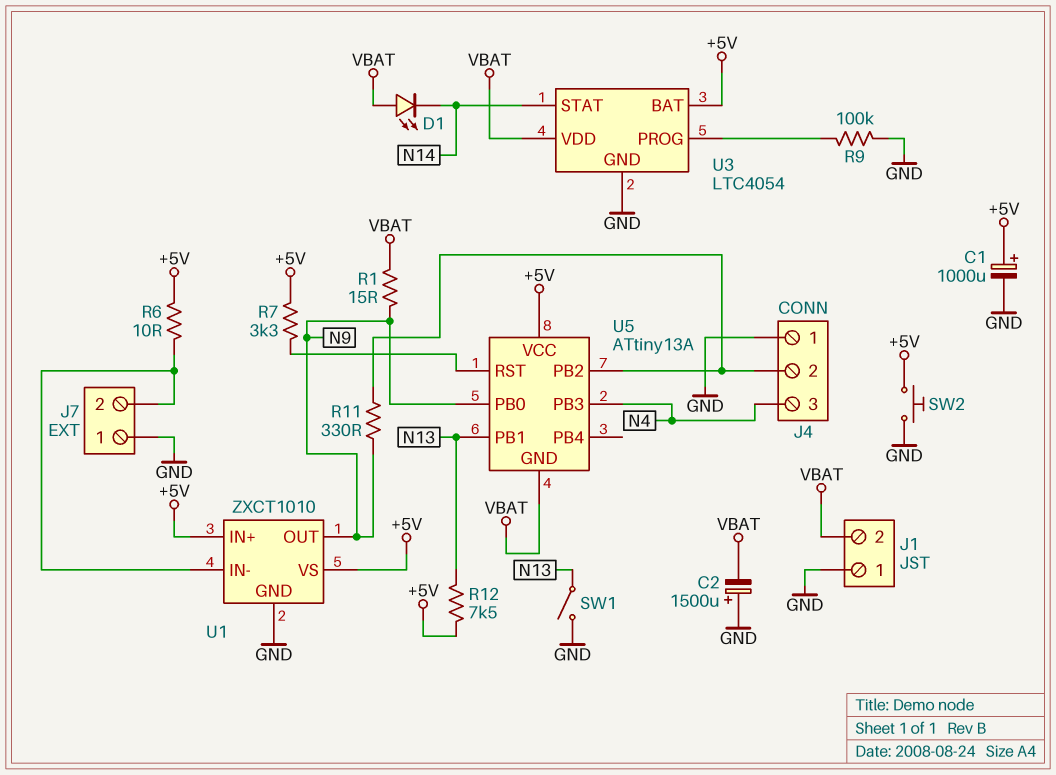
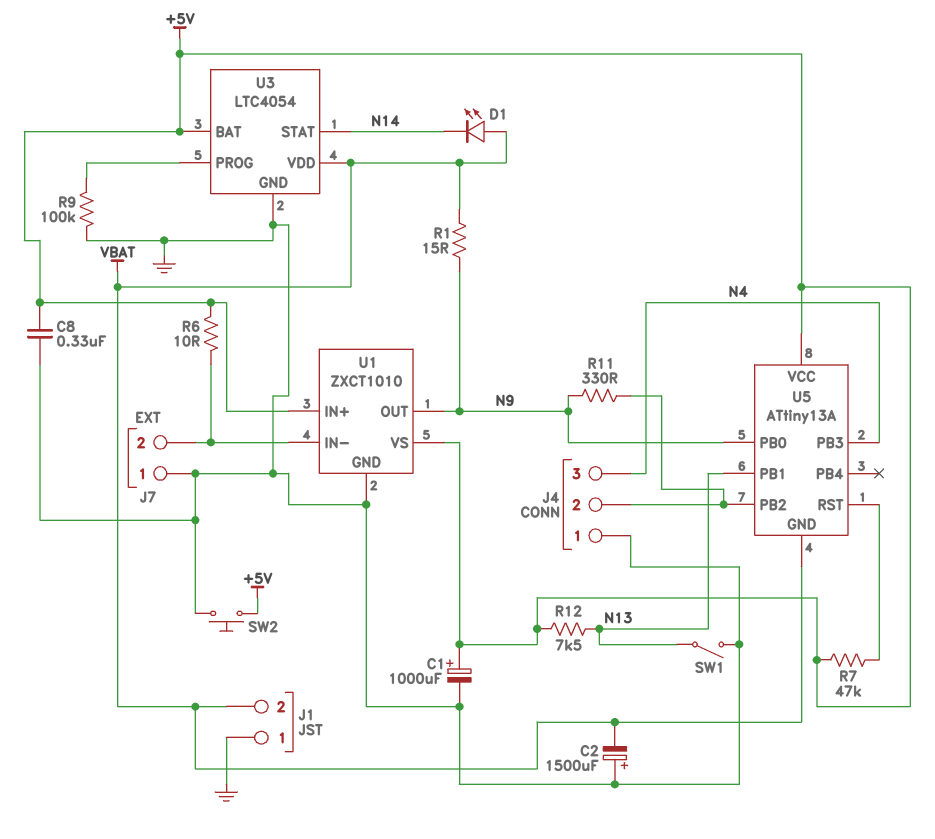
C8: none -> 330nF (+5V, GND)
R7: 3.3k (+5V, U5/RST) -> 47k (+5V, U5/RST)

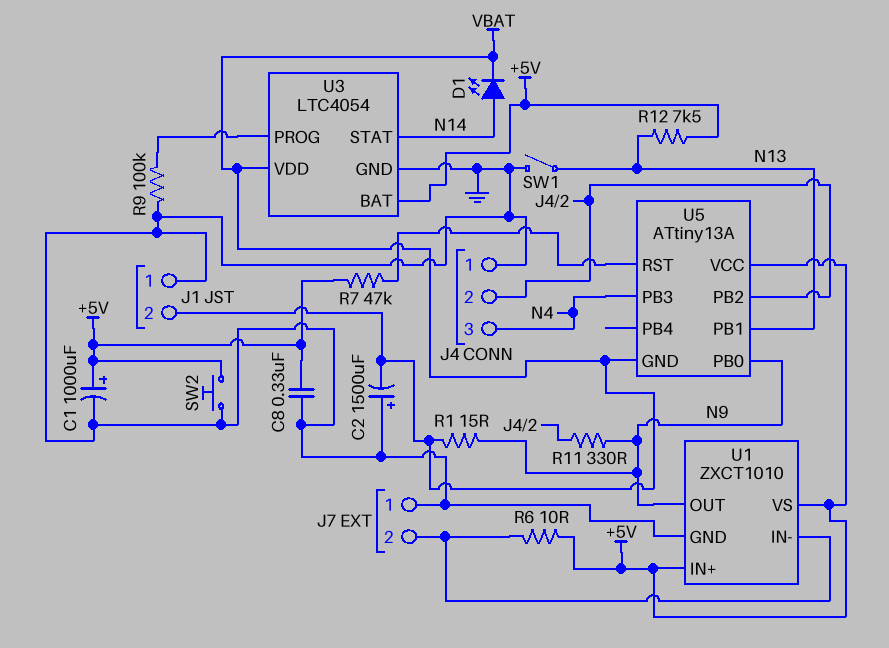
D1: LED (A VBAT, K N14) -> LED (A N14, K VBAT)

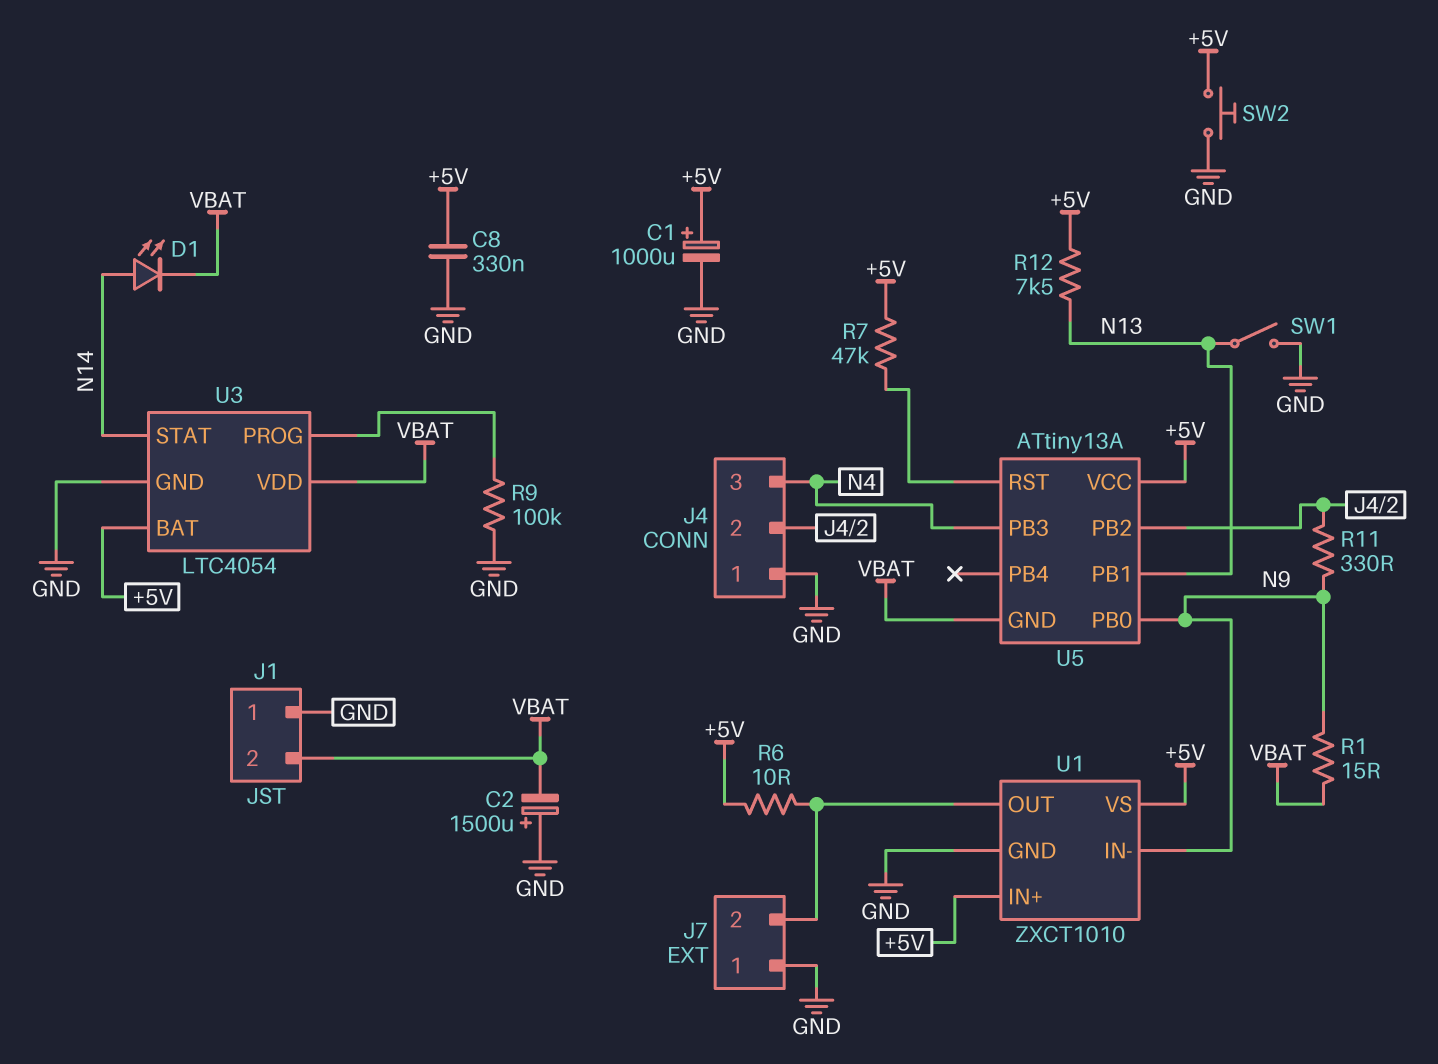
U1 pin IN-: J7/2 -> N9
U1 pin OUT: N9 -> J7/2

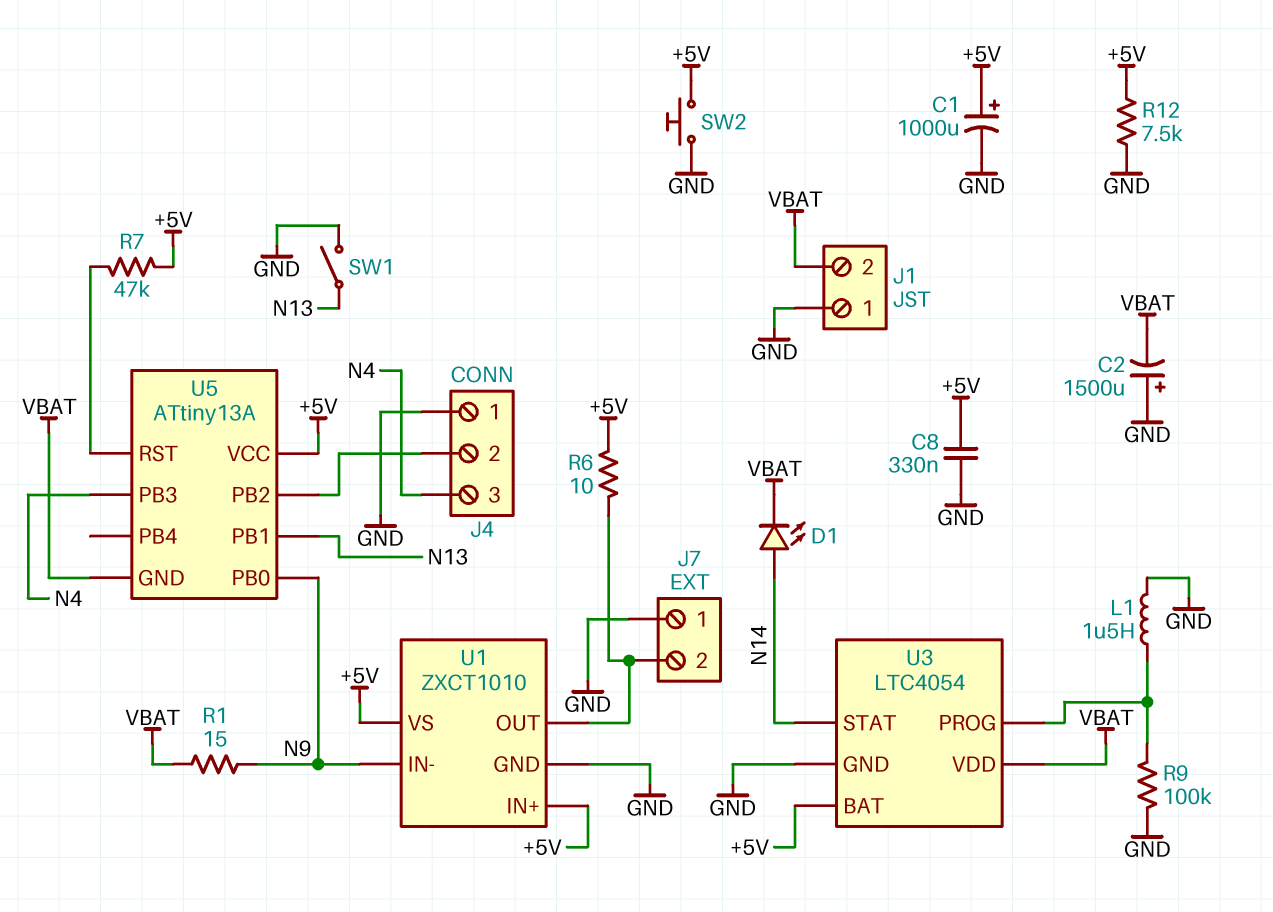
L1: none -> 1.5uH (GND, U3/PROG)
R11: 330 (J4/2, N9) -> none
R12: 7.5k (+5V, N13) -> 7.5k (+5V, GND)

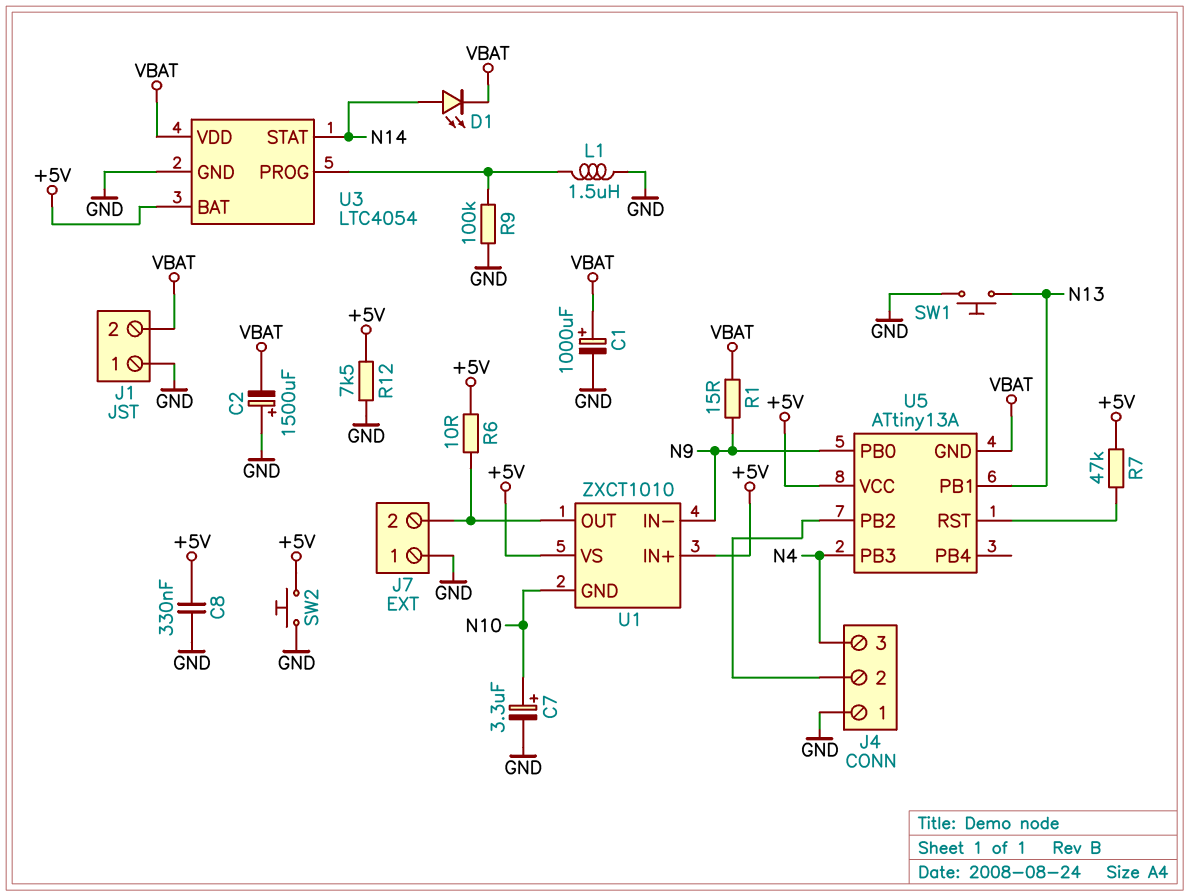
C1: 1000uF (plus +5V, minus GND) -> 1000uF (plus VBAT, minus GND)
C7: none -> 3.3uF (plus N10, minus GND)
SW1: switch (GND, N13) -> button (GND, N13)
U1 pin GND: GND -> N10

